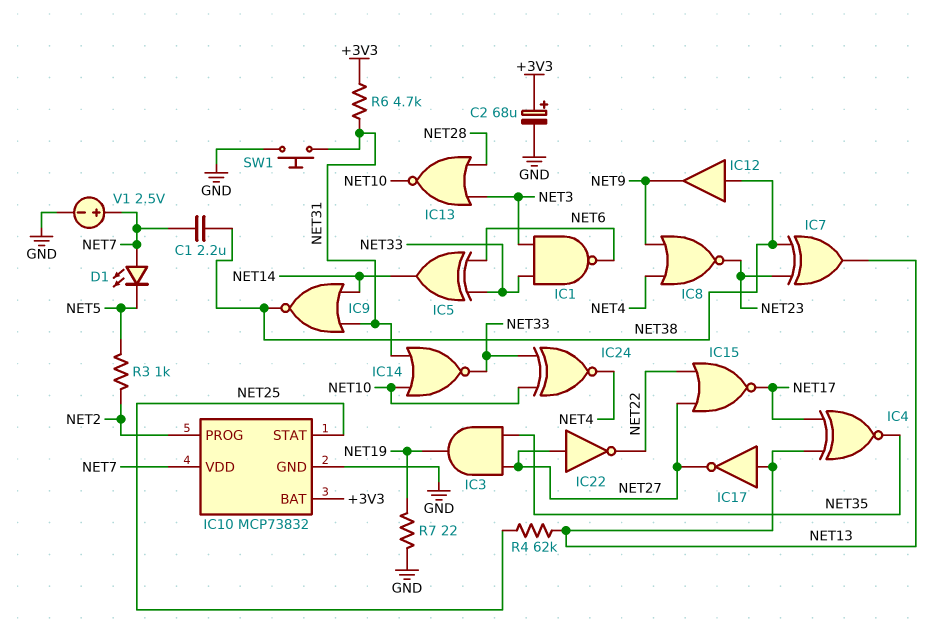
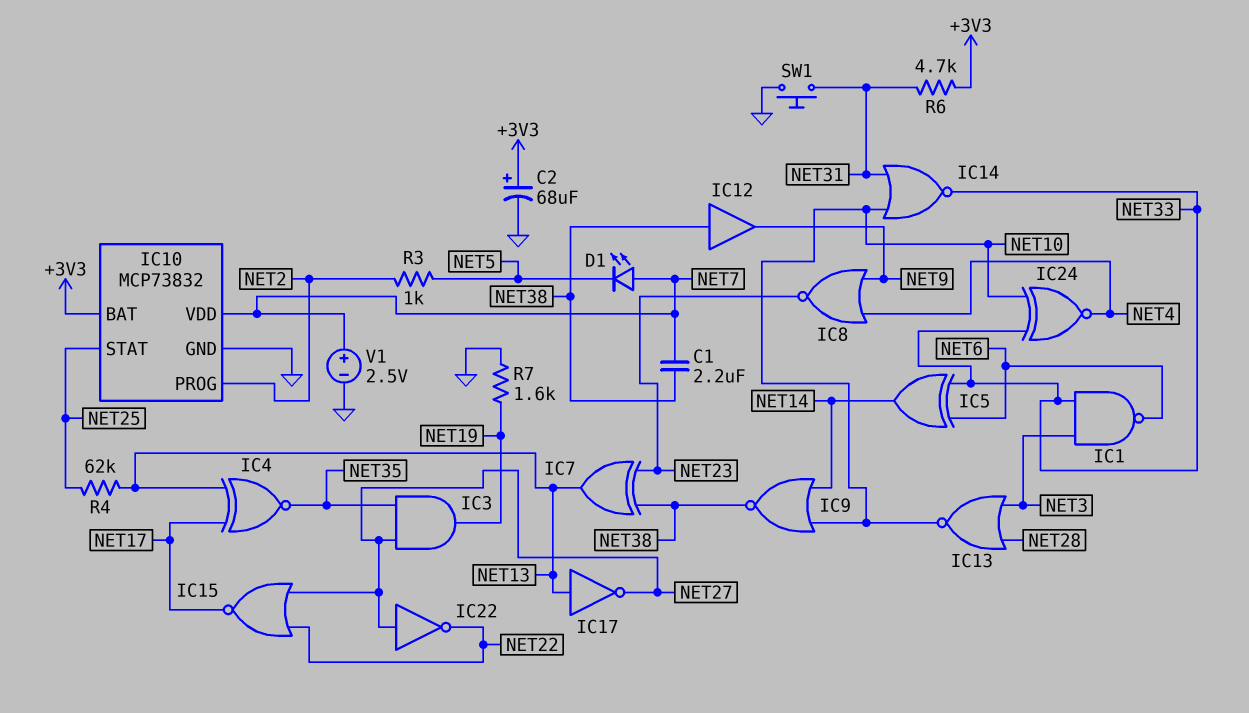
IC9: NOR (in NET14, in NET31, out NET38) -> NOR (in NET10, in NET14, out NET38)
R7: 22 (GND, NET19) -> 1.6k (GND, NET19)

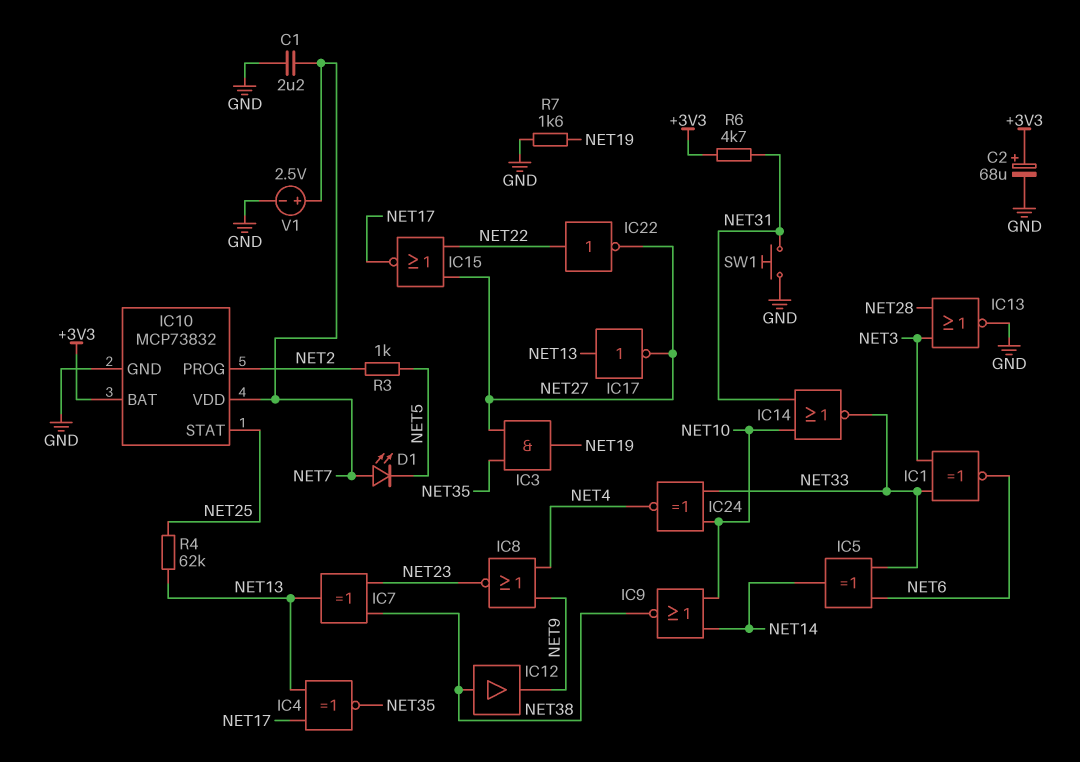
C1: 2.2uF (NET7, NET38) -> 2.2uF (GND, NET7)
IC1: NAND (in NET3, in NET33, out NET6) -> XNOR (in NET3, in NET33, out NET6)
IC13: NOR (in NET3, in NET28, out NET10) -> NOR (in NET3, in NET28, out GND)
IC22: NOT (in NET27, out NET22) -> NOT (in NET22, out NET27)

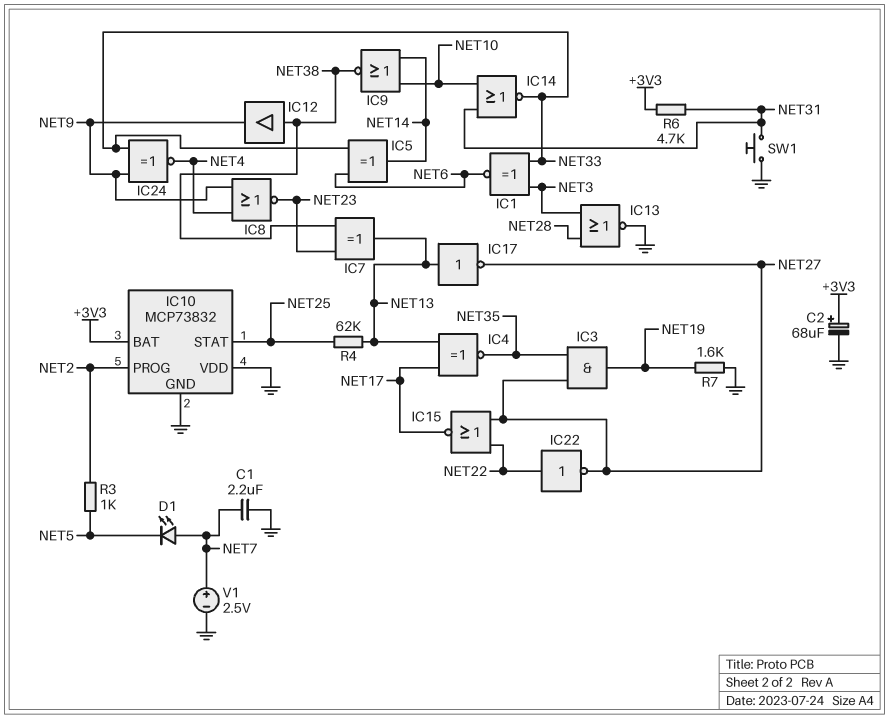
IC10 pin VDD: NET7 -> GND
IC24: XNOR (in NET10, in NET33, out NET4) -> XNOR (in NET9, in NET33, out NET4)

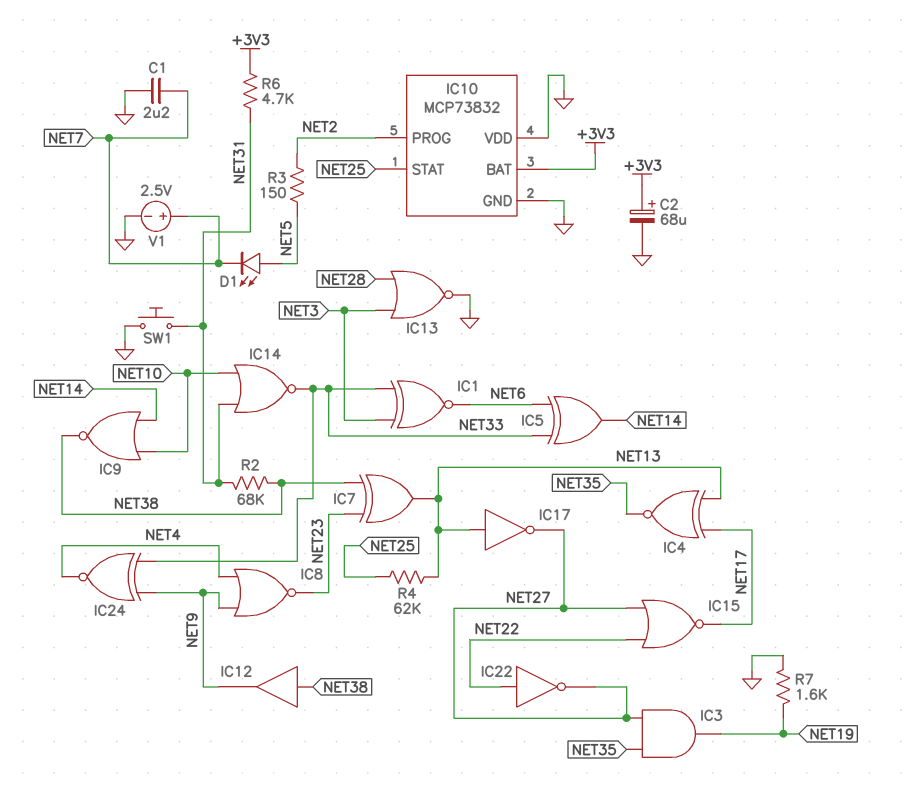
D1: LED (A NET7, K NET5) -> LED (A NET5, K NET7)
R2: none -> 68k (NET31, NET38)
R3: 1k (NET2, NET5) -> 150 (NET2, NET5)

